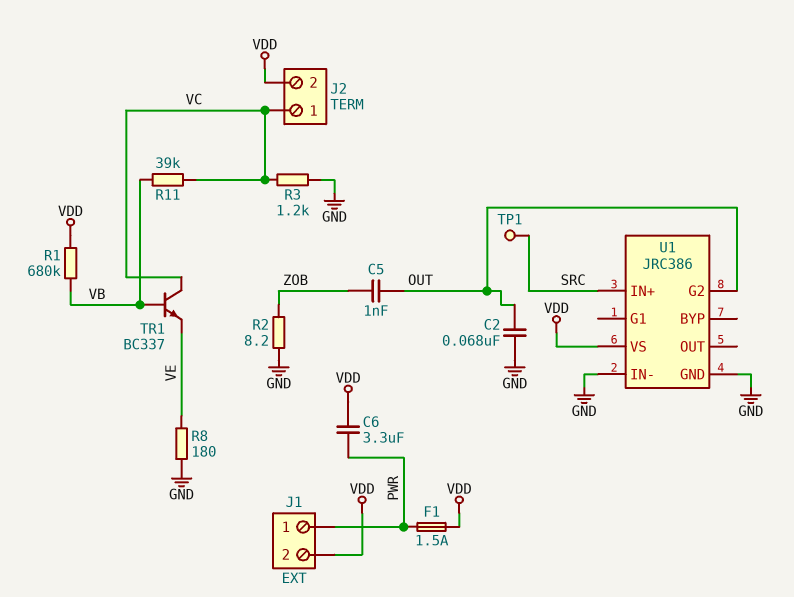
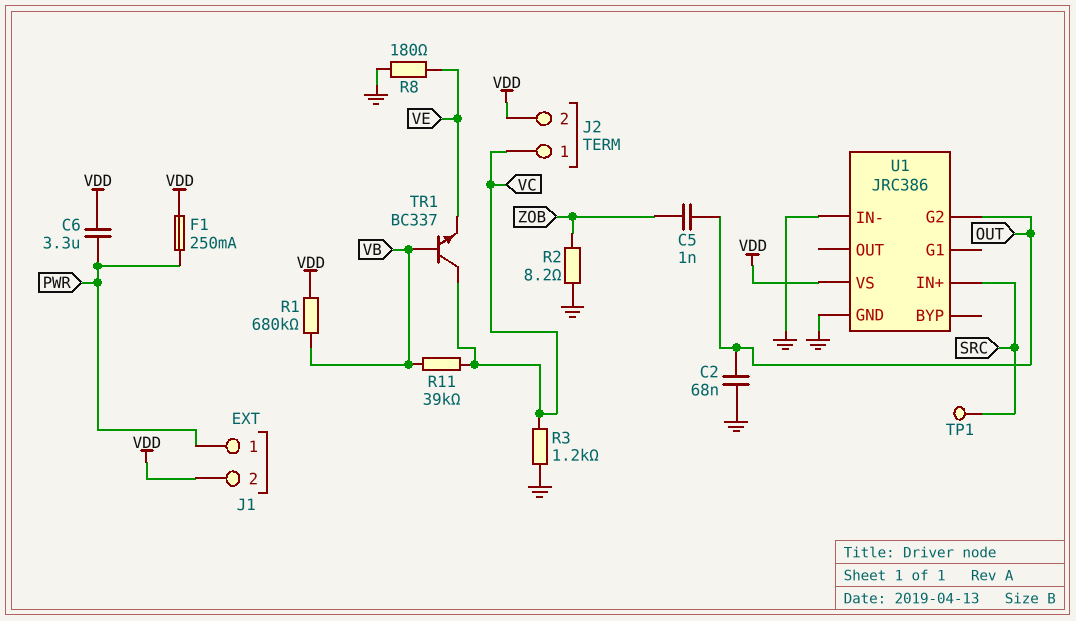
F1: 1.5A (PWR, VDD) -> 250mA (PWR, VDD)

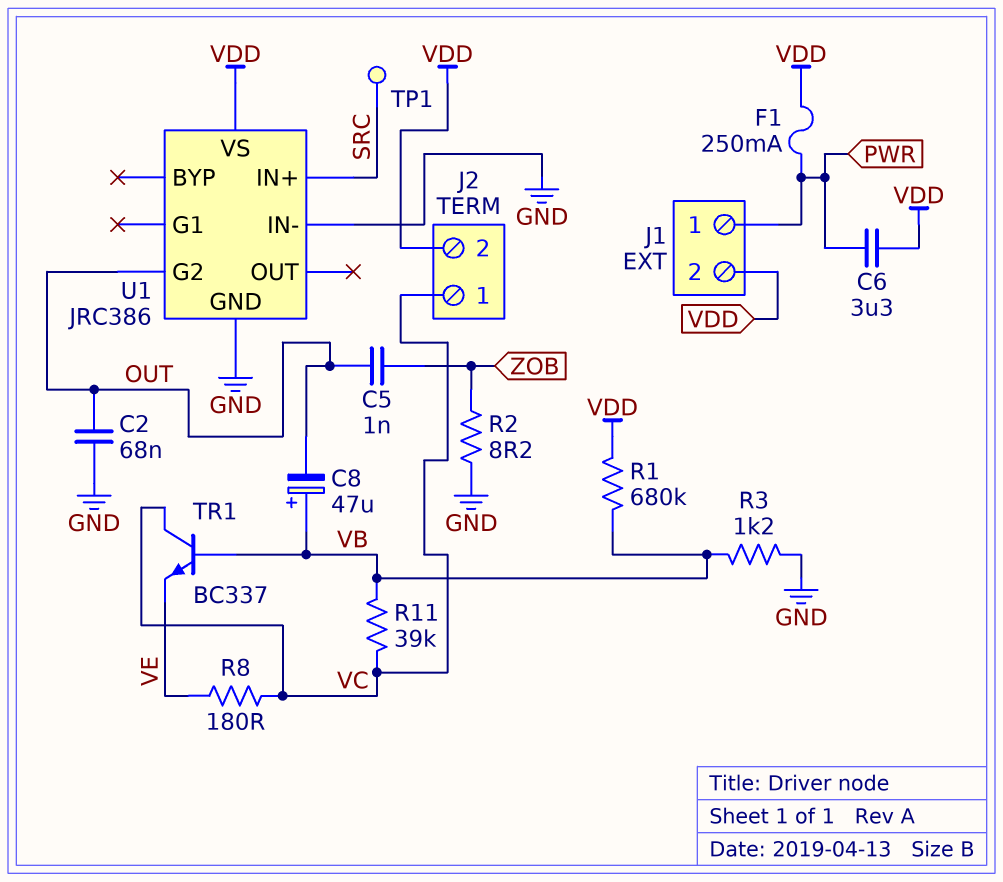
C8: none -> 47uF (plus VB, minus OUT)
R3: 1.2k (GND, VC) -> 1.2k (GND, VB)
R8: 180 (GND, VE) -> 180 (VC, VE)

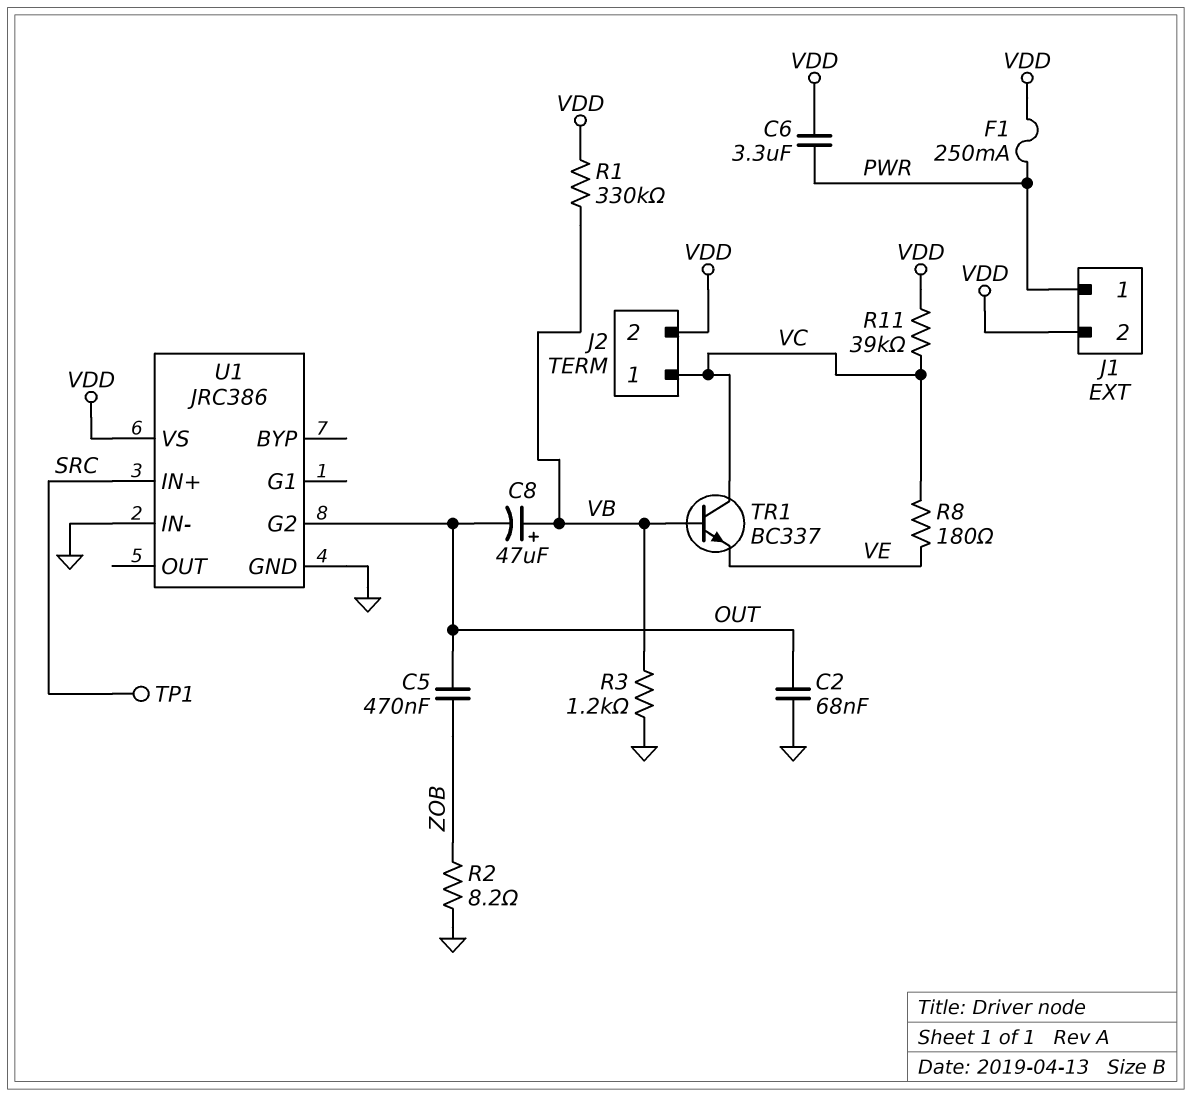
C5: 1nF (OUT, ZOB) -> 470nF (OUT, ZOB)
R1: 680k (VB, VDD) -> 330k (VB, VDD)
R11: 39k (VB, VC) -> 39k (VC, VDD)

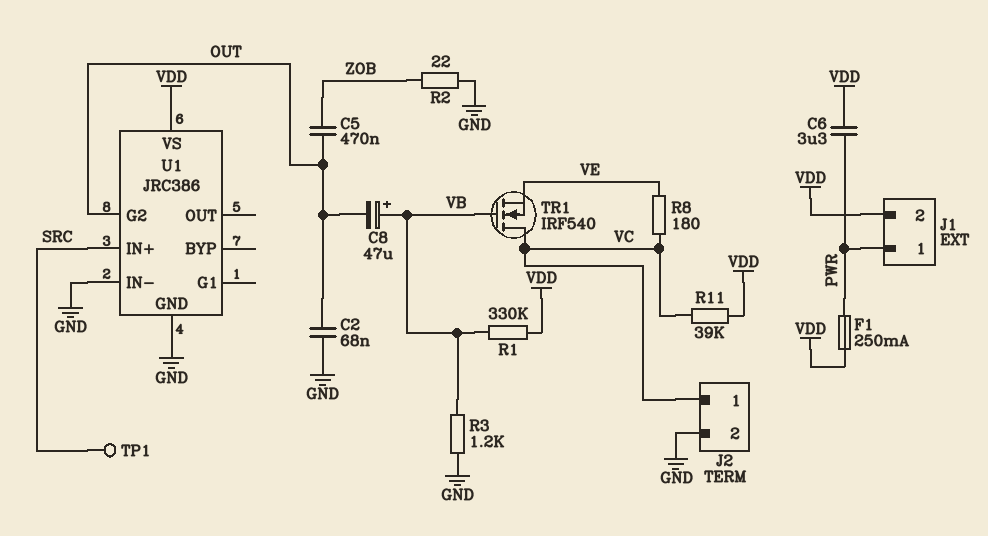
J2 pin 2: VDD -> GND
R2: 8.2 (GND, ZOB) -> 22 (GND, ZOB)
TR1: NPN BC337 (B VB, C VC, E VE) -> NMOS IRF540 (G VB, D VC, S VE)

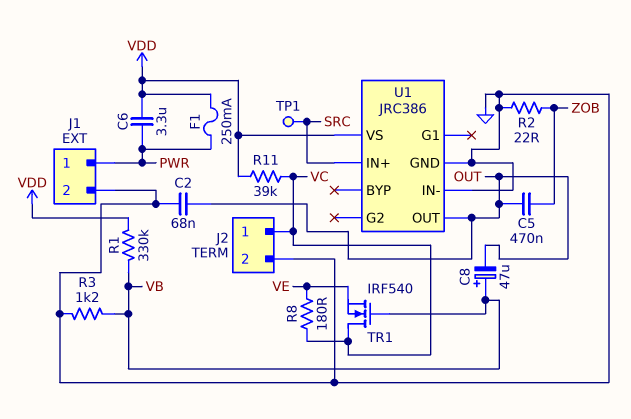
J1 pin 2: VDD -> GND
U1 pin G2: OUT -> none
U1 pin OUT: none -> OUT

